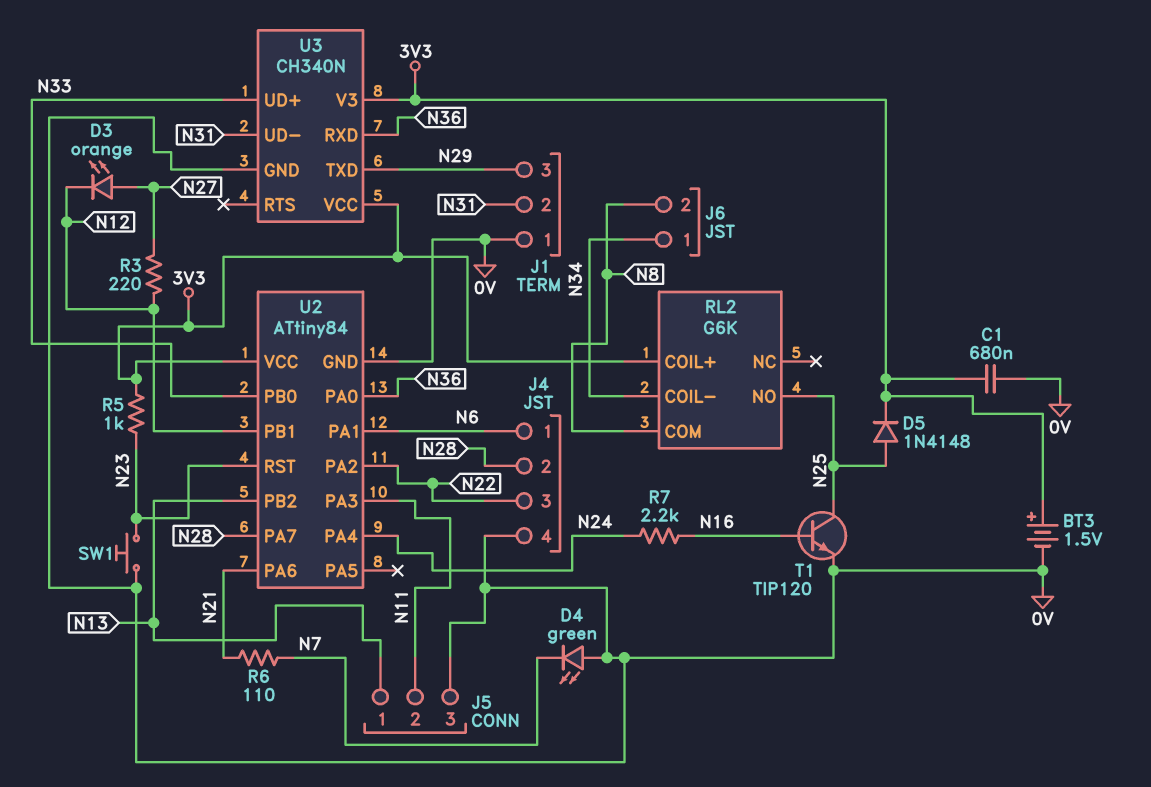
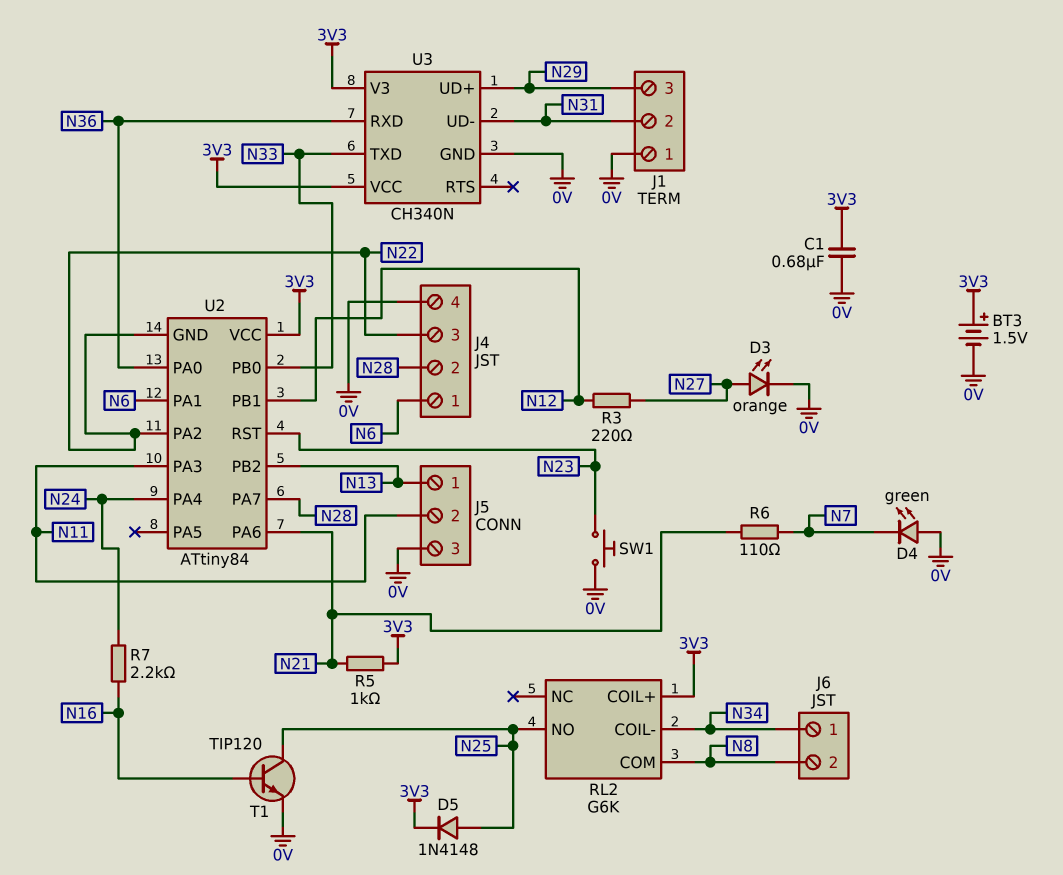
D3: LED orange (A N27, K N12) -> LED orange (A N27, K 0V)
R5: 1k (3V3, N23) -> 1k (3V3, N21)
U2 pin GND: 0V -> N22
U3 pin TXD: N29 -> N33
U3 pin UD+: N33 -> N29

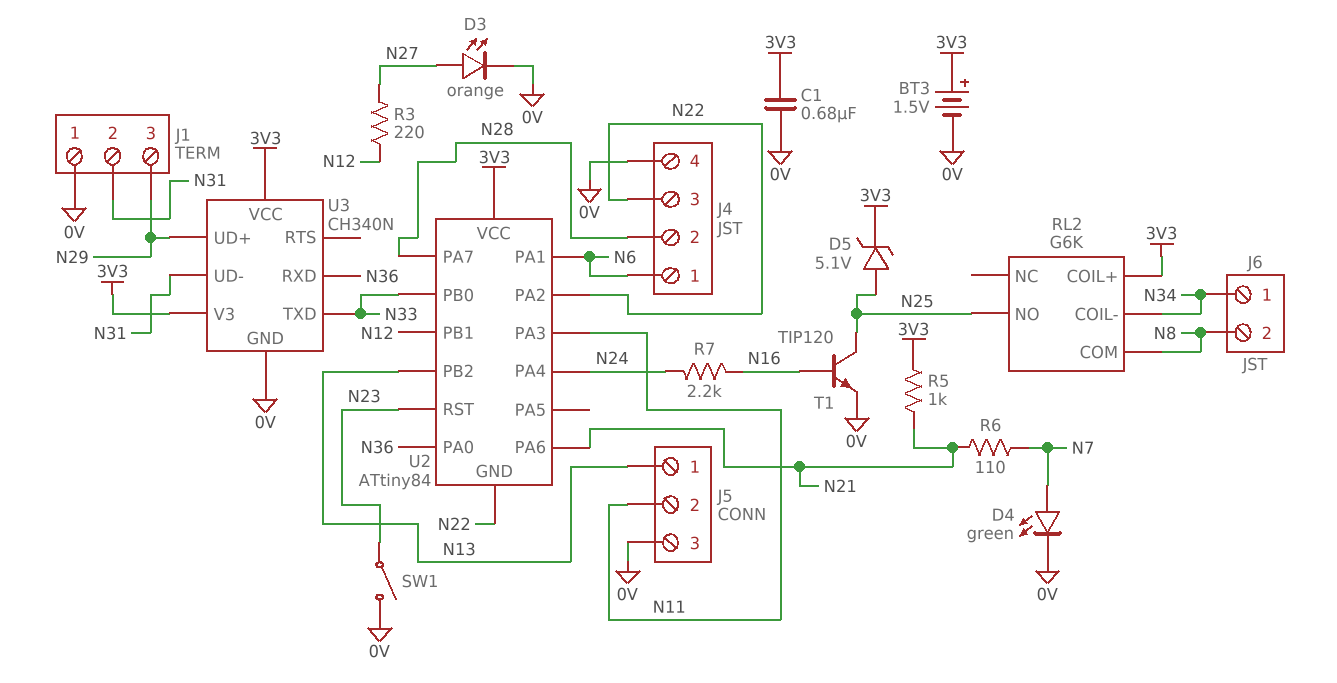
D4: LED green (A 0V, K N7) -> LED green (A N7, K 0V)
D5: diode 1N4148 (A N25, K 3V3) -> zener 5.1V (A N25, K 3V3)
SW1: button (0V, N23) -> switch (0V, N23)

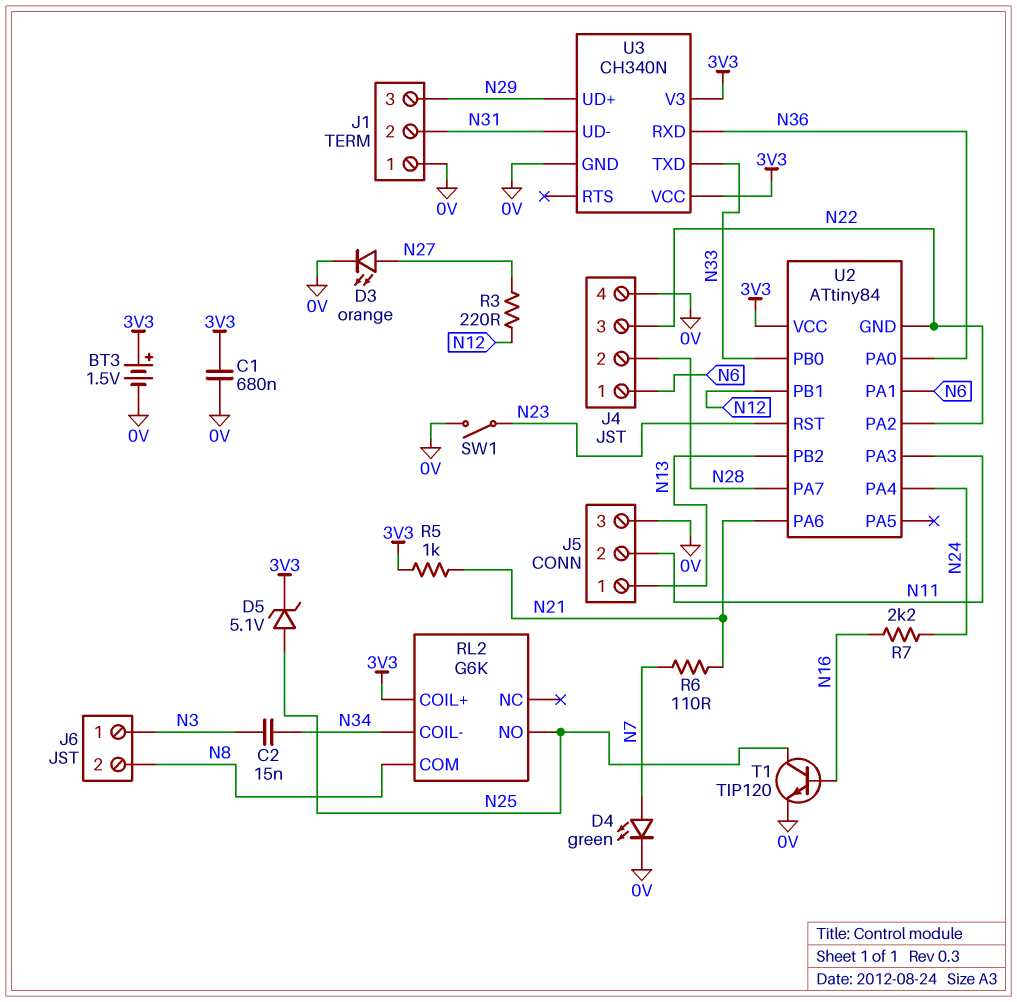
C2: none -> 15nF (N3, N34)
J6 pin 1: N34 -> N3

